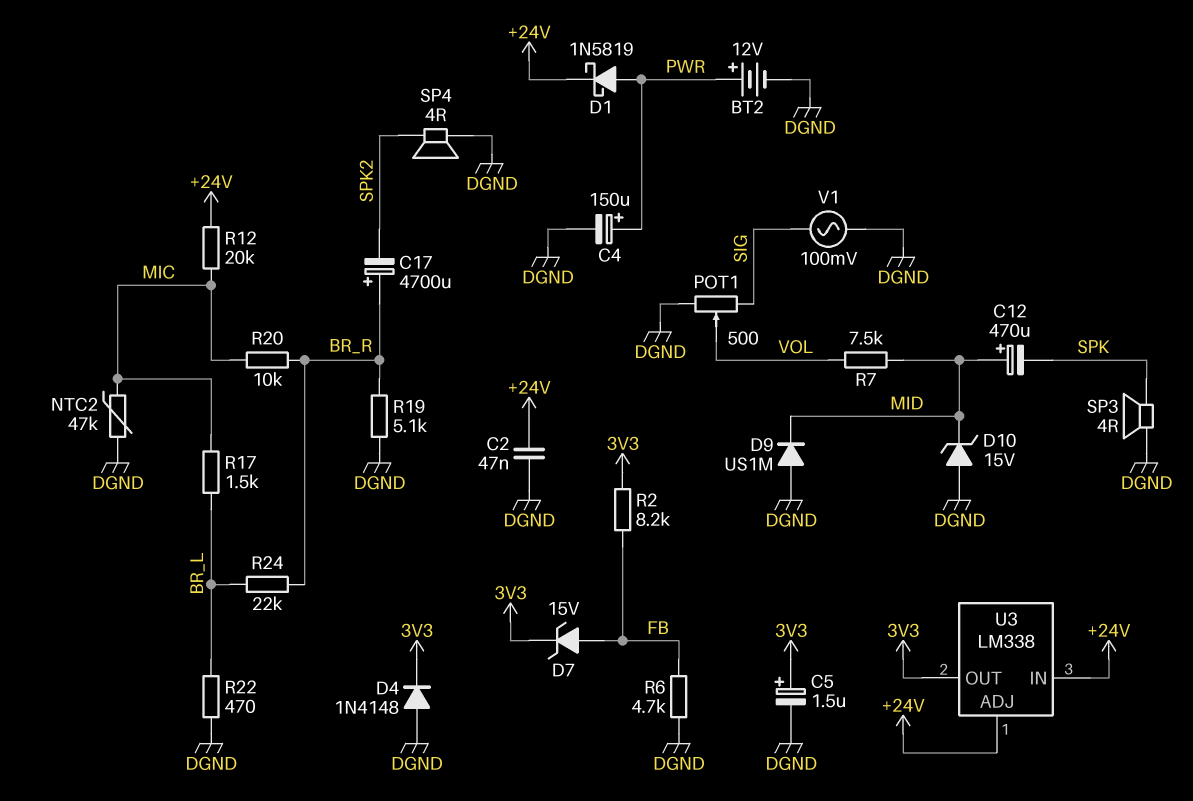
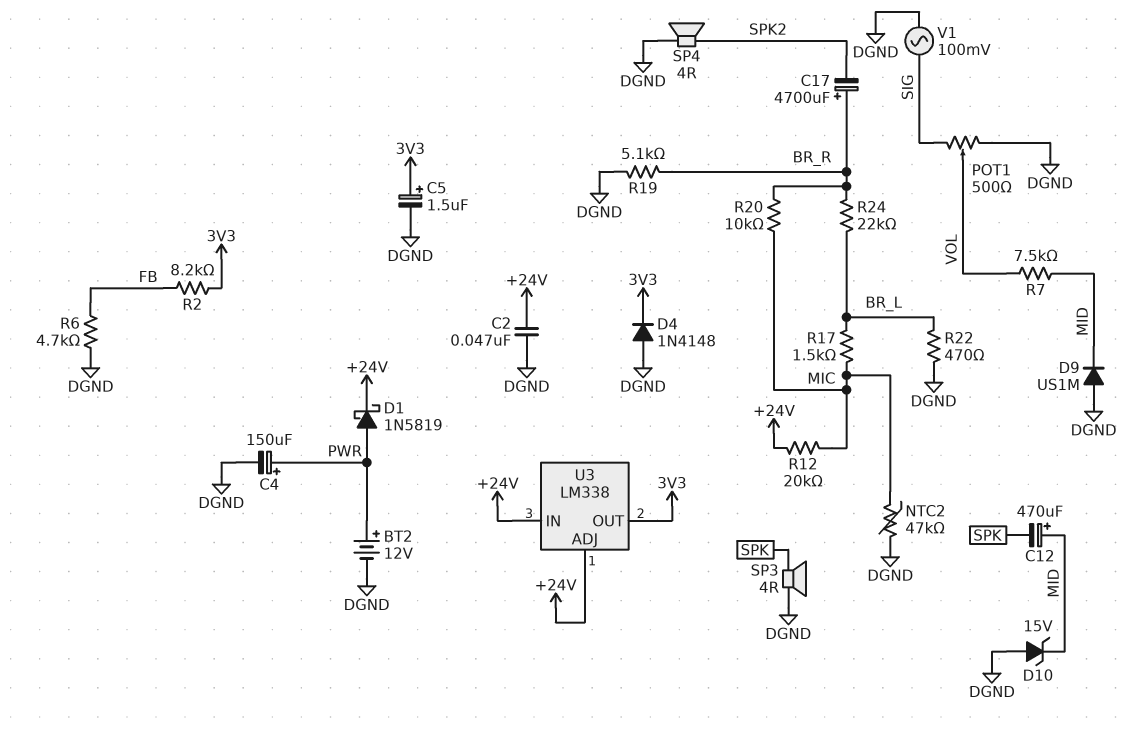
D7: zener 15V (A FB, K 3V3) -> none

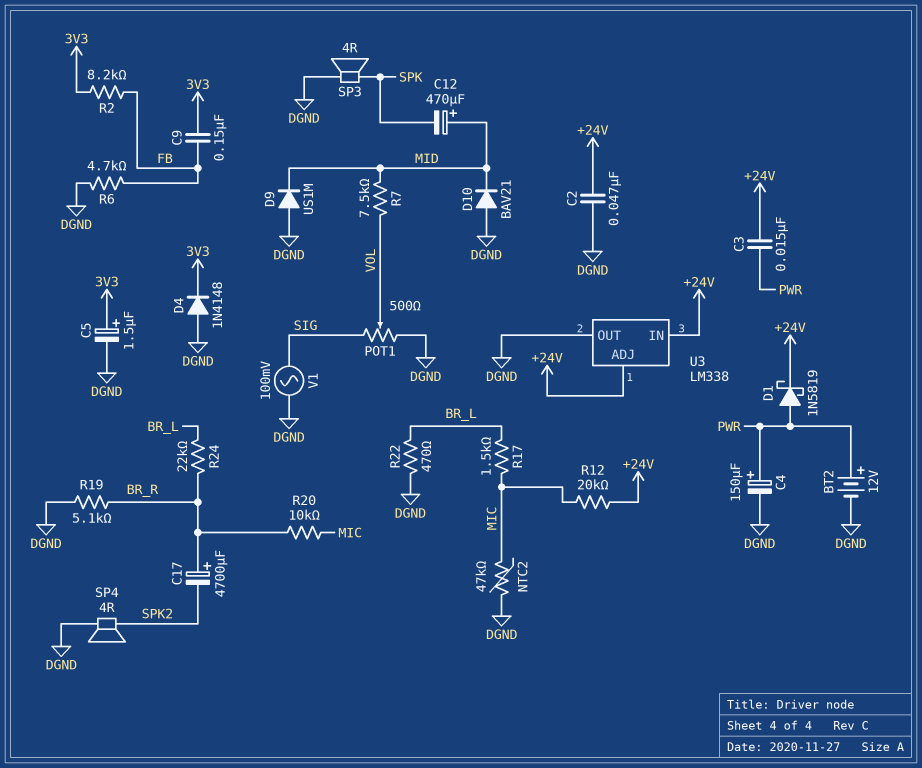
C3: none -> 15nF (+24V, PWR)
C9: none -> 150nF (3V3, FB)
D10: zener 15V (A DGND, K MID) -> diode BAV21 (A DGND, K MID)
U3 pin OUT: 3V3 -> DGND

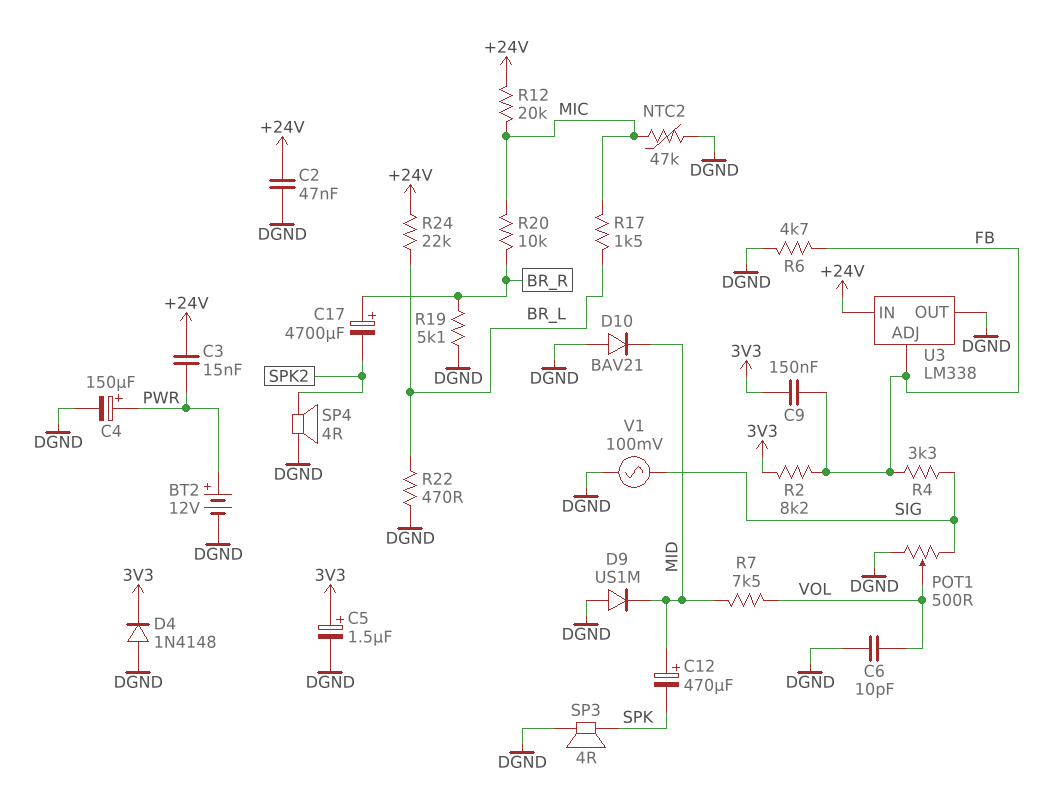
C6: none -> 10pF (DGND, VOL)
D1: schottky 1N5819 (A PWR, K +24V) -> none
R4: none -> 3.3k (FB, SIG)
R24: 22k (BR_L, BR_R) -> 22k (+24V, BR_L)
U3 pin ADJ: +24V -> FB

